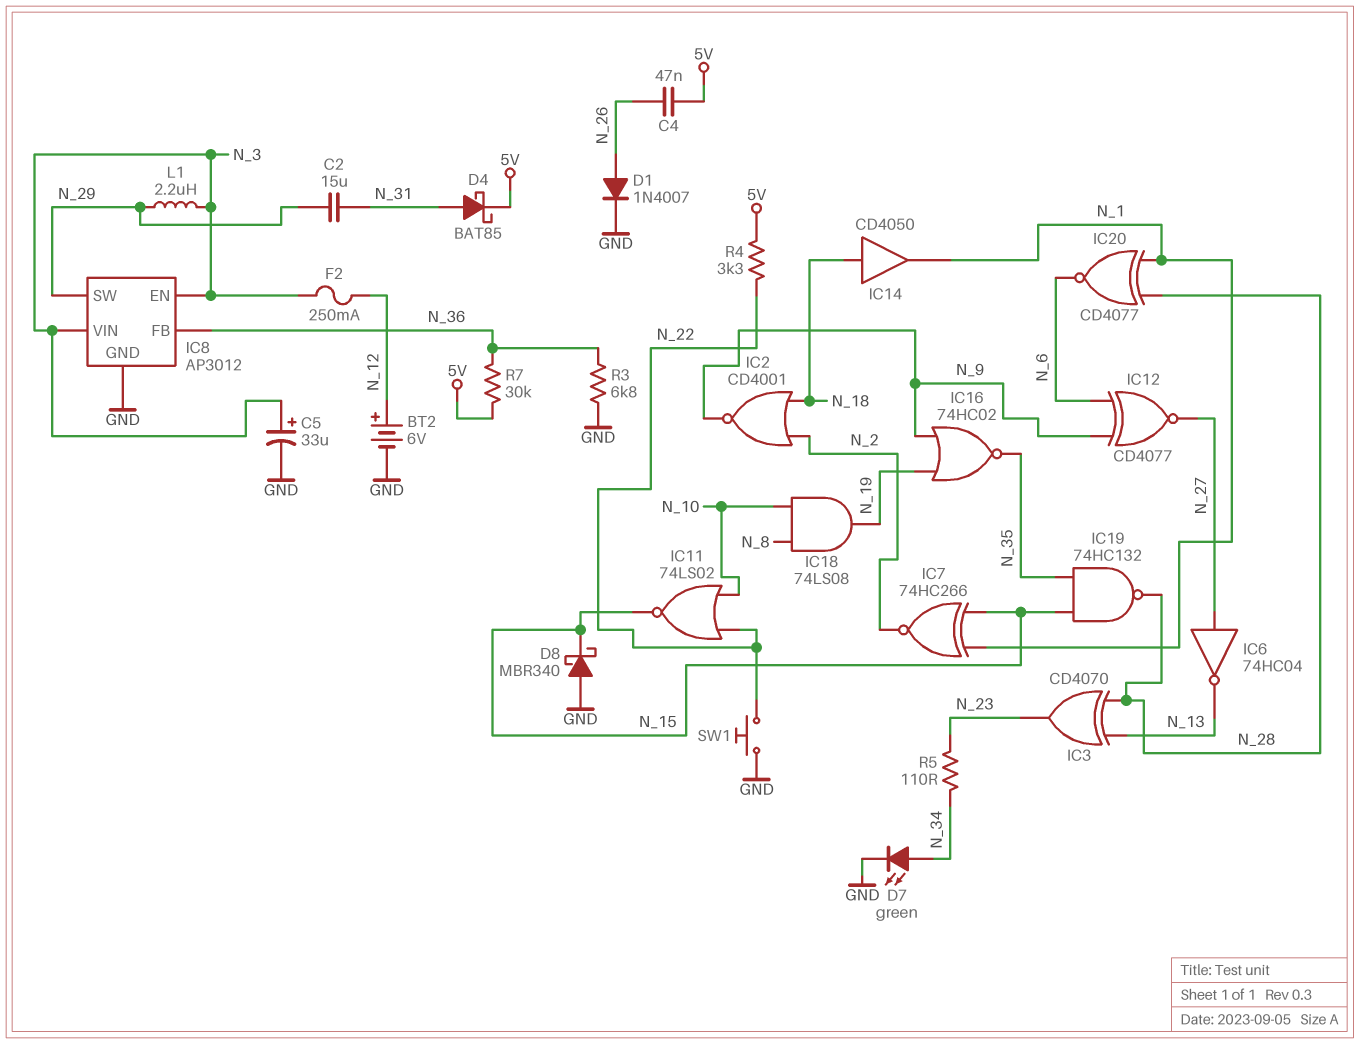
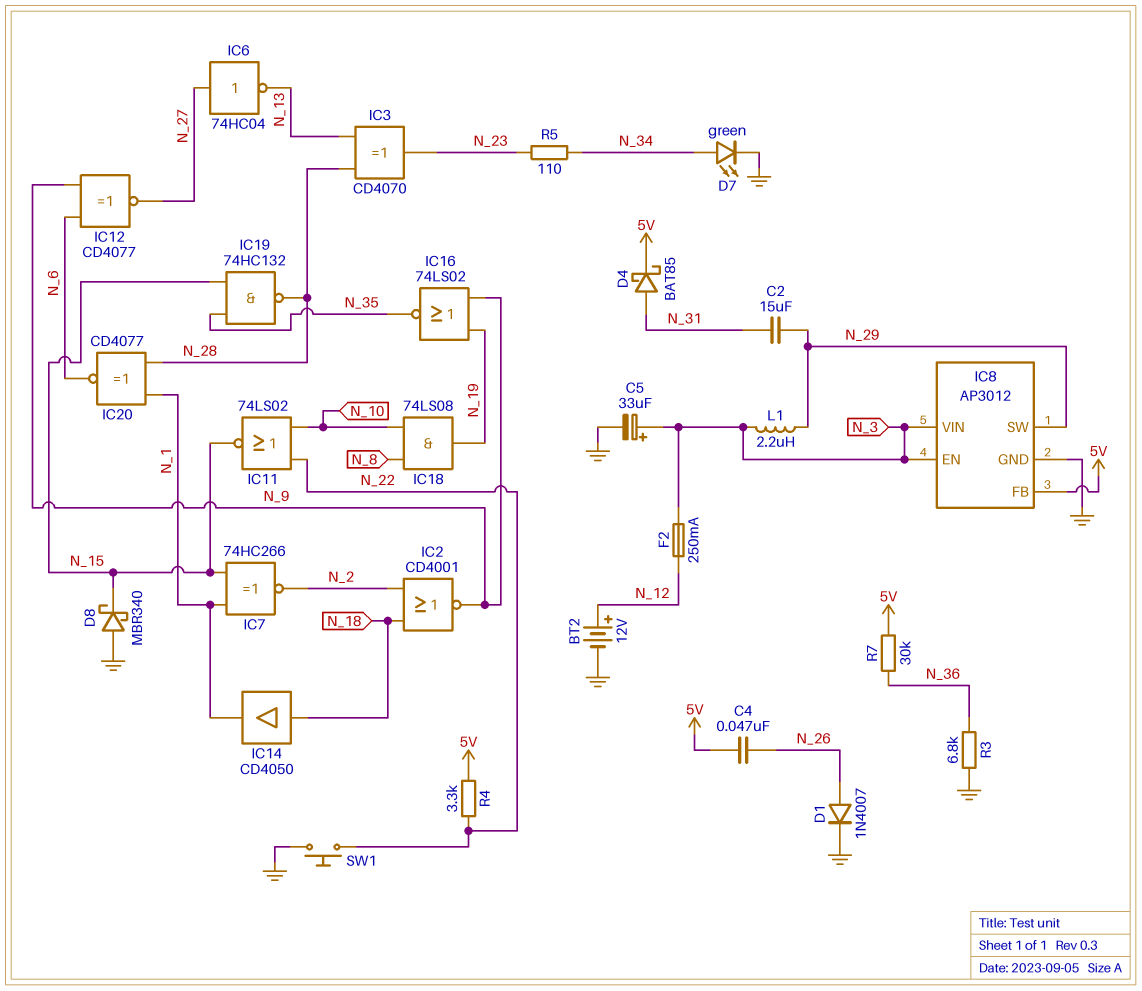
BT2: 6V (plus N_12, minus GND) -> 12V (plus N_12, minus GND)
IC8 pin FB: N_36 -> 5V
IC16: NOR 74HC02 (in N_9, in N_19, out N_35) -> NOR 74LS02 (in N_9, in N_19, out N_35)

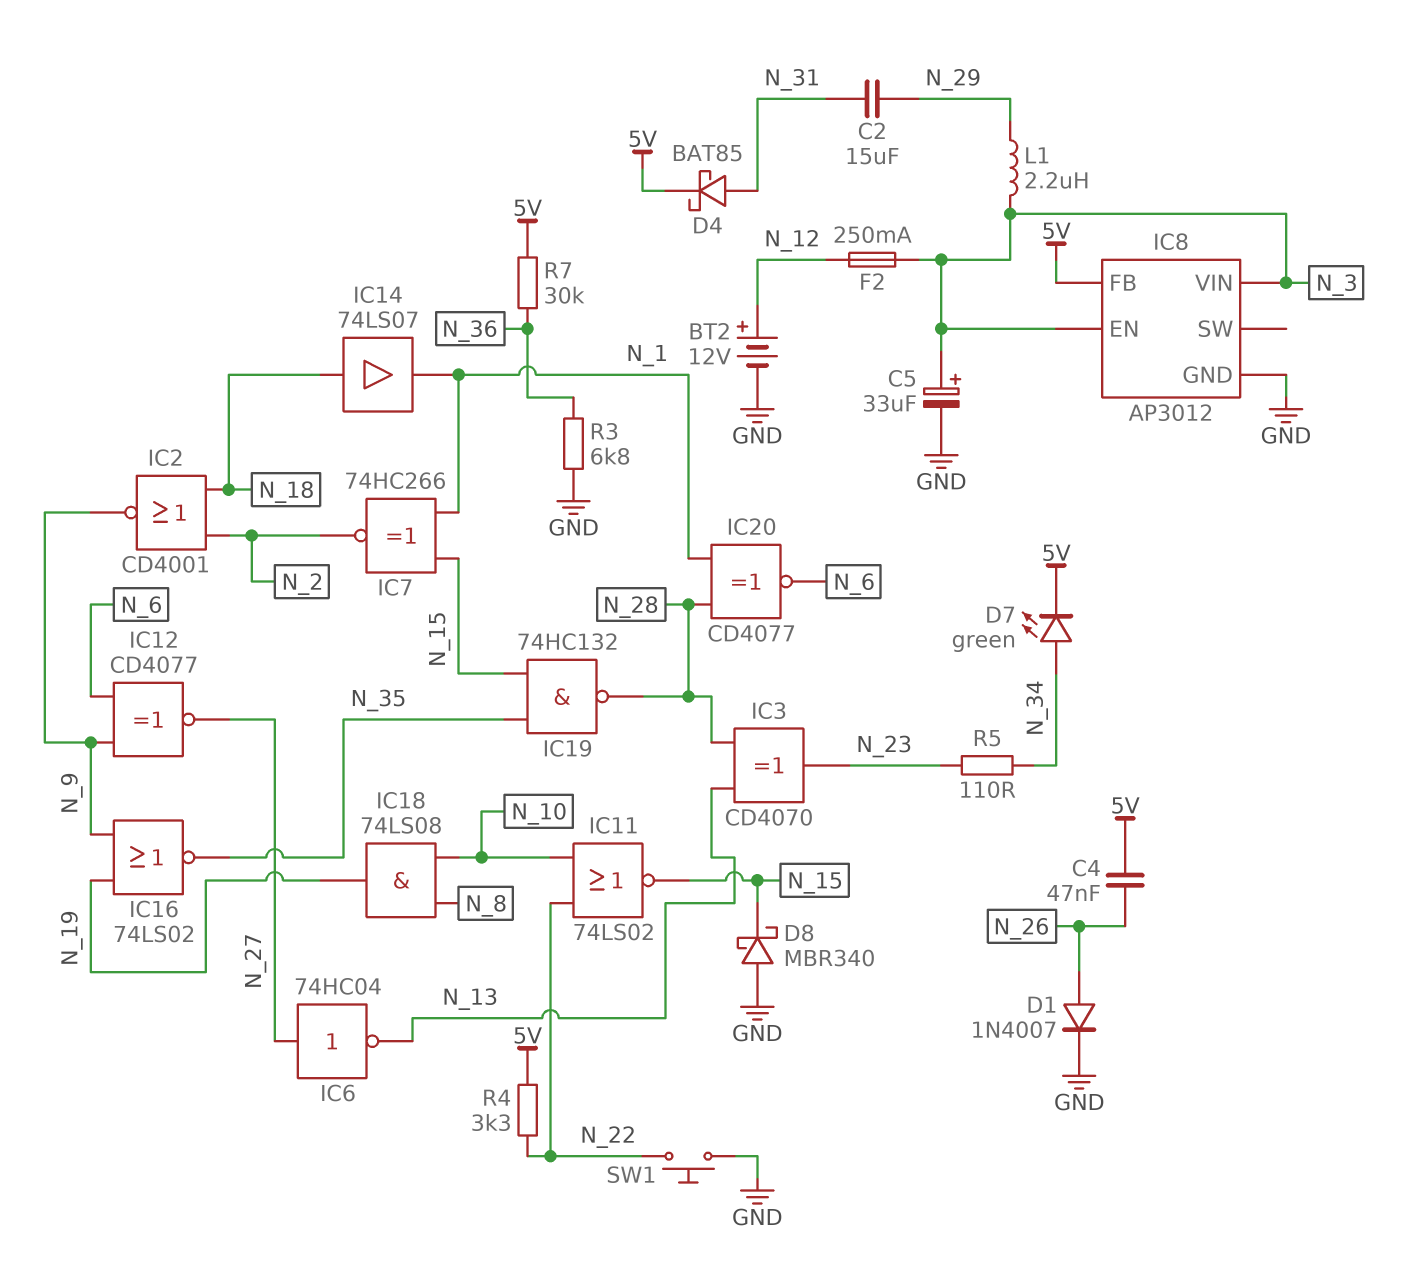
D7: LED green (A N_34, K GND) -> LED green (A N_34, K 5V)
IC8 pin SW: N_29 -> none
IC14: buffer CD4050 (in N_18, out N_1) -> buffer 74LS07 (in N_18, out N_1)

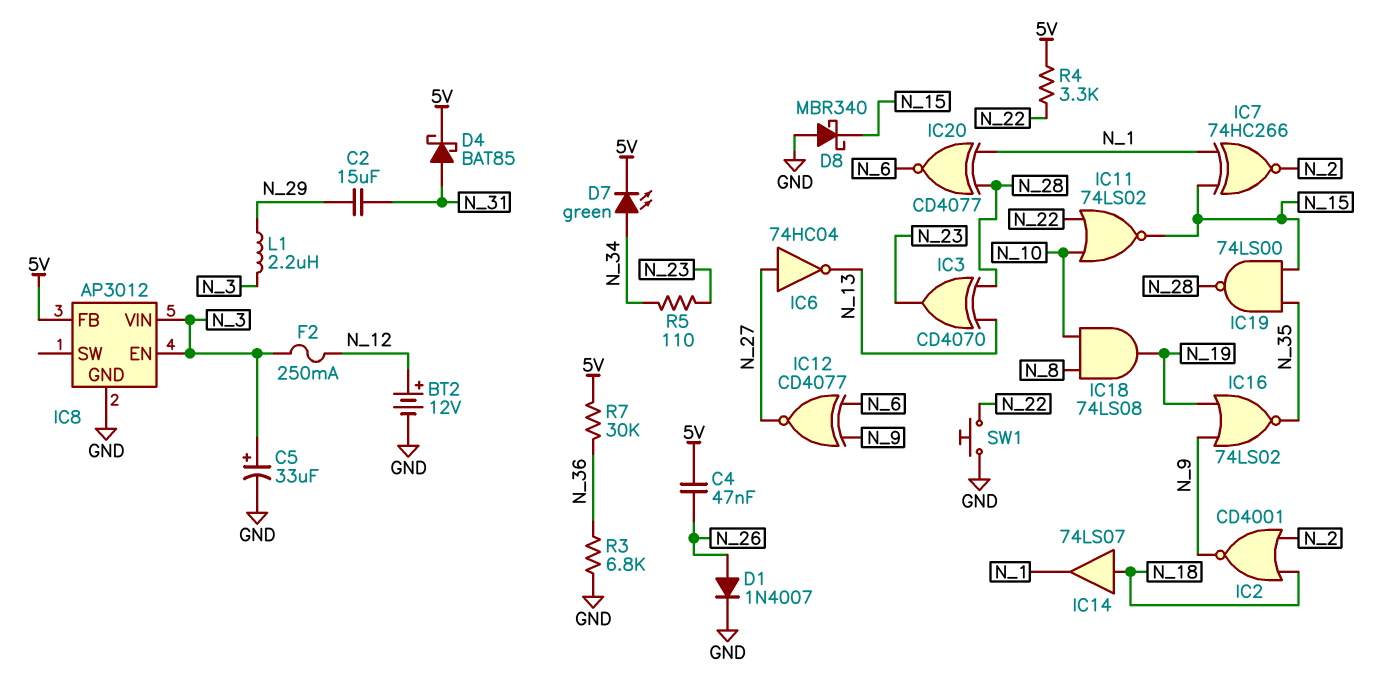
IC19: NAND 74HC132 (in N_15, in N_35, out N_28) -> NAND 74LS00 (in N_15, in N_35, out N_28)

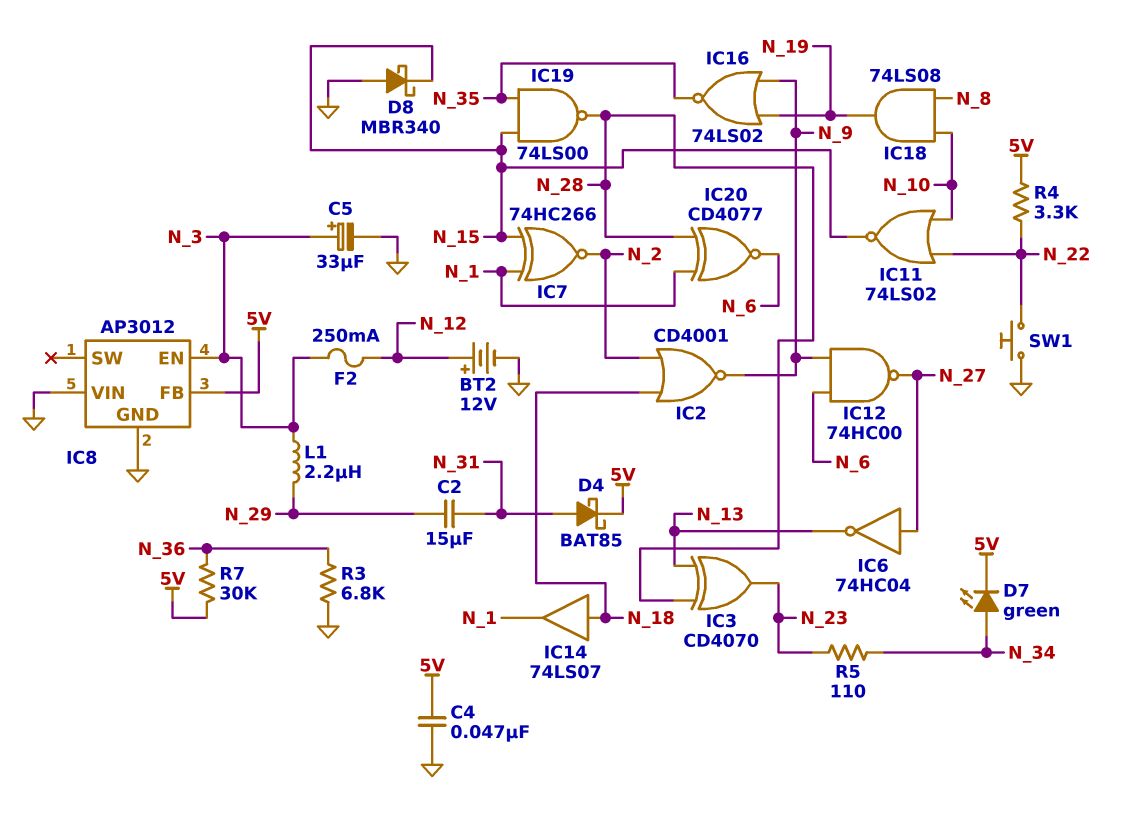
C4: 47nF (5V, N_26) -> 47nF (5V, GND)
D1: diode 1N4007 (A N_26, K GND) -> none
IC8 pin VIN: N_3 -> GND
IC12: XNOR CD4077 (in N_6, in N_9, out N_27) -> NAND 74HC00 (in N_6, in N_9, out N_27)

